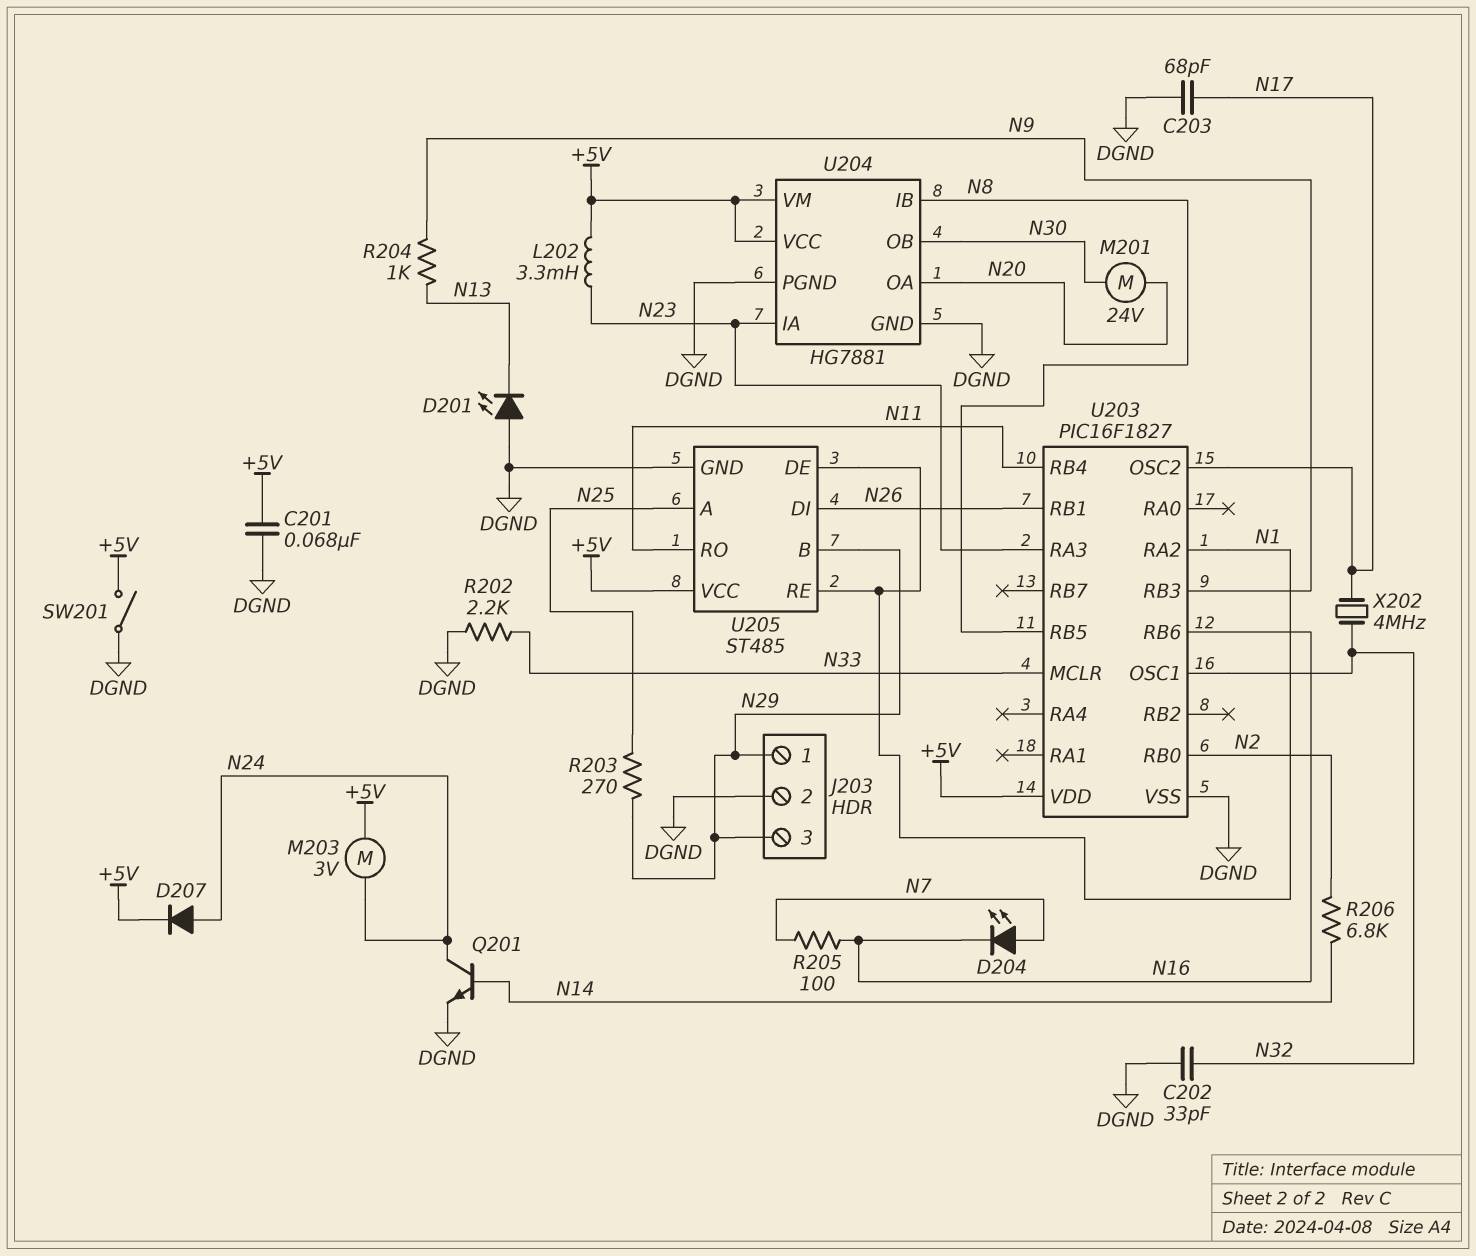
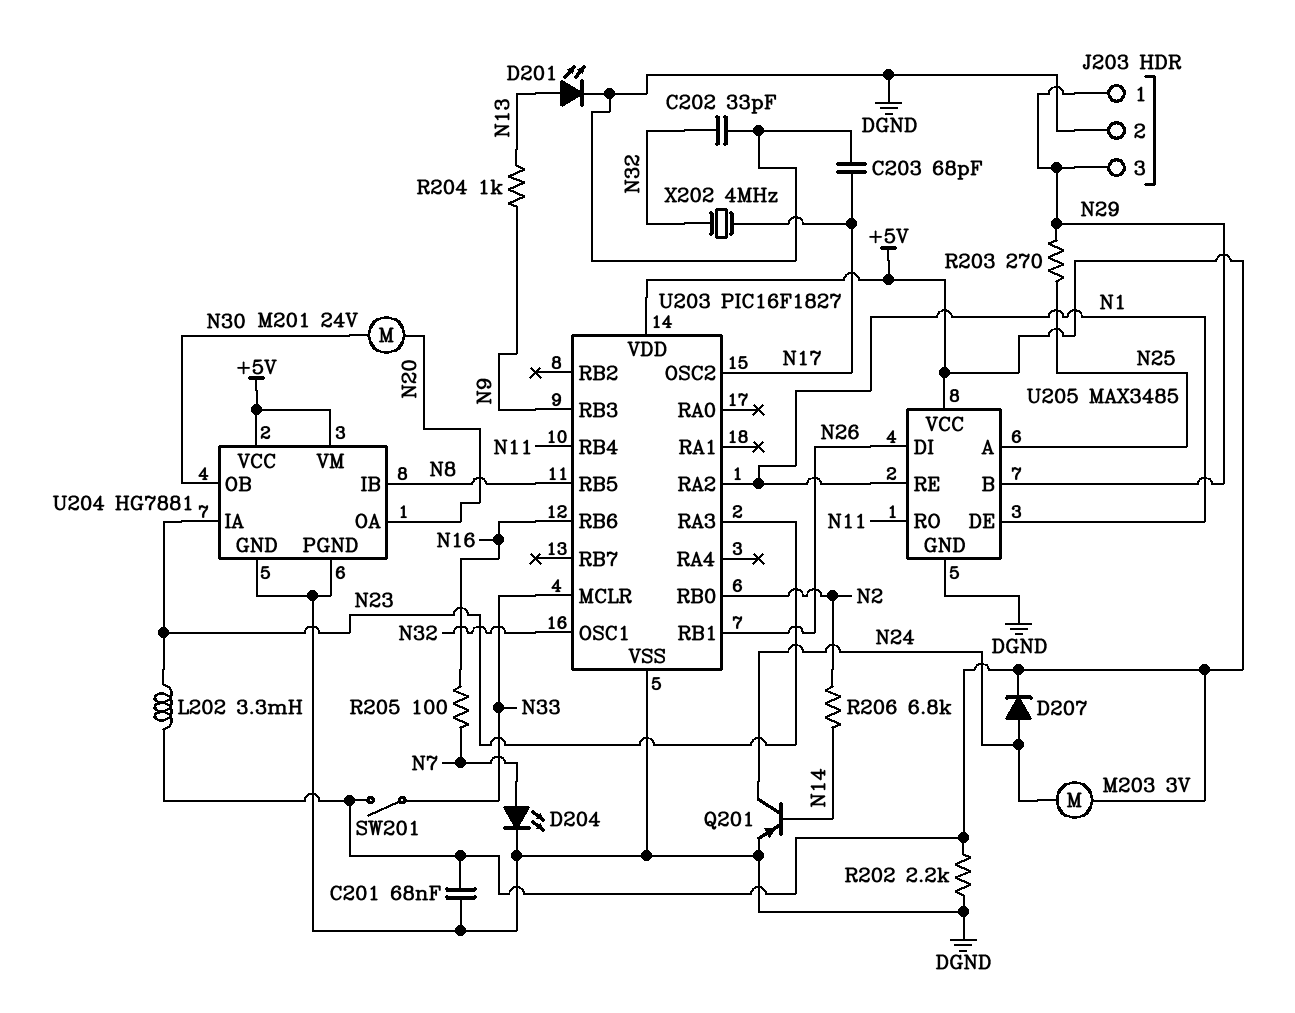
D201: LED (A DGND, K N13) -> LED (A N13, K DGND)
D204: LED (A N7, K N16) -> LED (A N7, K DGND)
Q201: NPN (B N14, C N24, E DGND) -> PNP (B N14, C N24, E DGND)
R202: 2.2k (DGND, N33) -> 2.2k (+5V, DGND)
SW201: switch (+5V, DGND) -> switch (+5V, N33)
U205: ST485 -> MAX3485

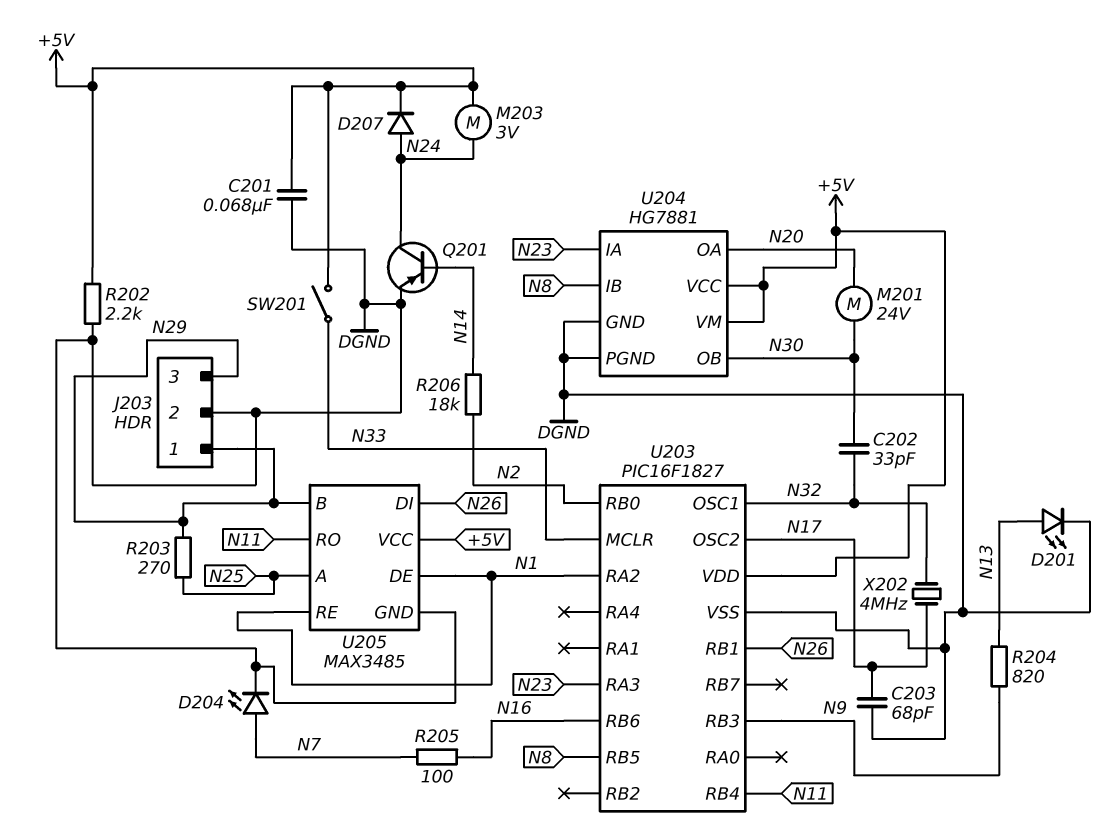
C202: 33pF (DGND, N32) -> 33pF (N30, N32)
L202: 3.3mH (+5V, N23) -> none
R204: 1k (N9, N13) -> 820 (N9, N13)
R206: 6.8k (N2, N14) -> 18k (N2, N14)

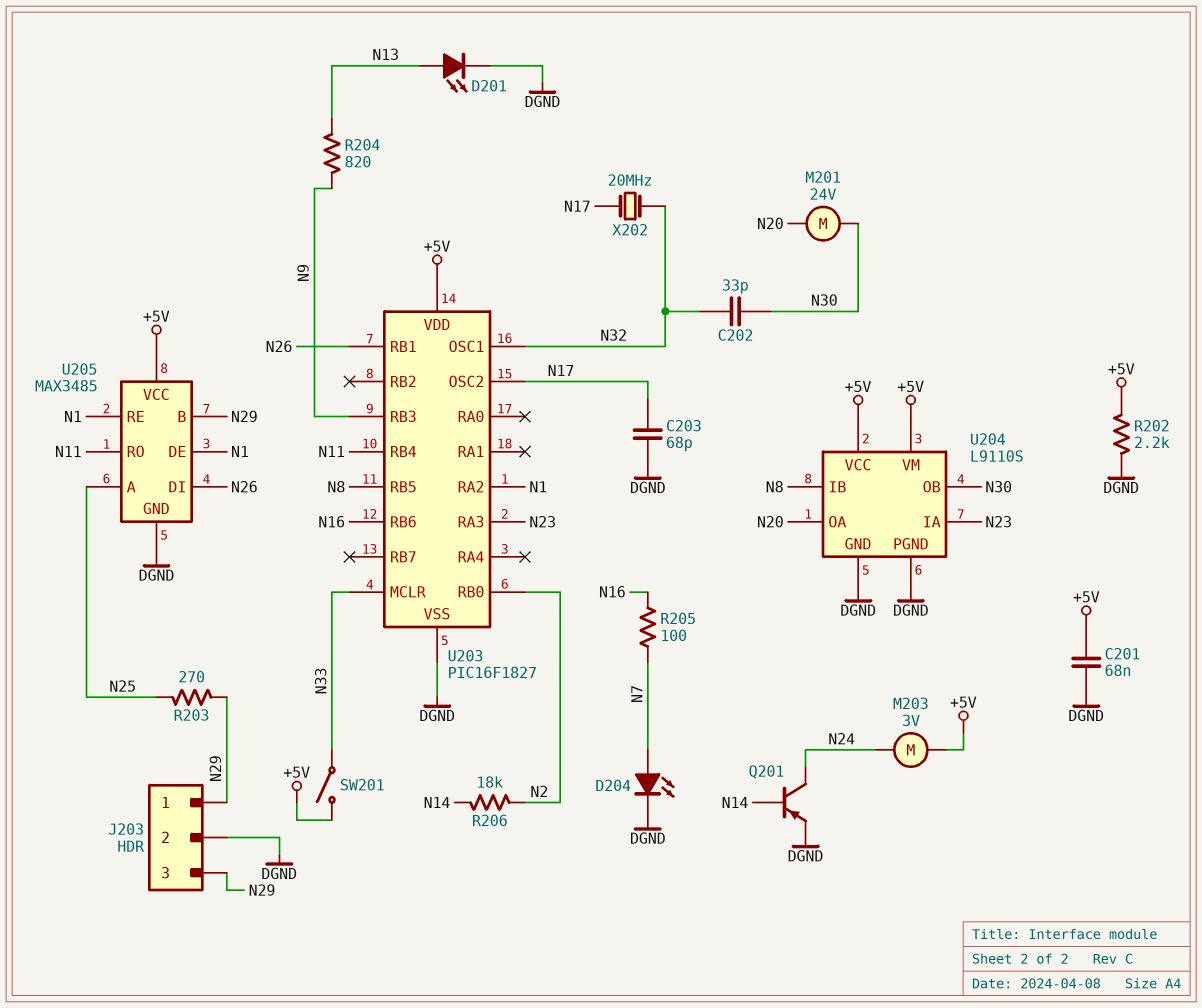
D207: diode (A N24, K +5V) -> none
U204: HG7881 -> L9110S
X202: 4MHz (N17, N32) -> 20MHz (N17, N32)

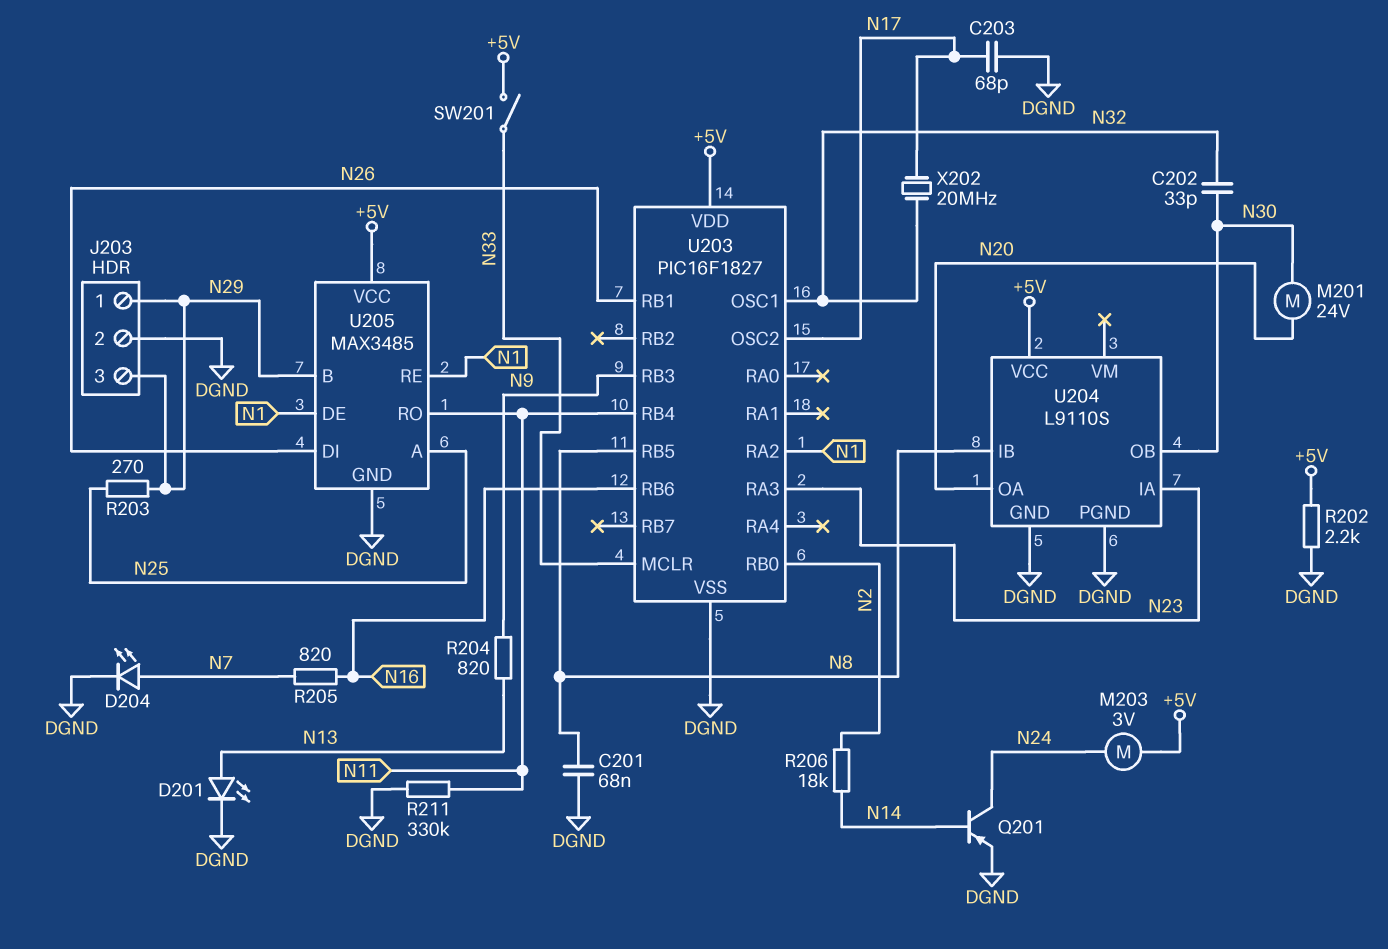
C201: 68nF (+5V, DGND) -> 68nF (DGND, N8)
R205: 100 (N7, N16) -> 820 (N7, N16)
R211: none -> 330k (DGND, N11)
U204 pin VM: +5V -> none

